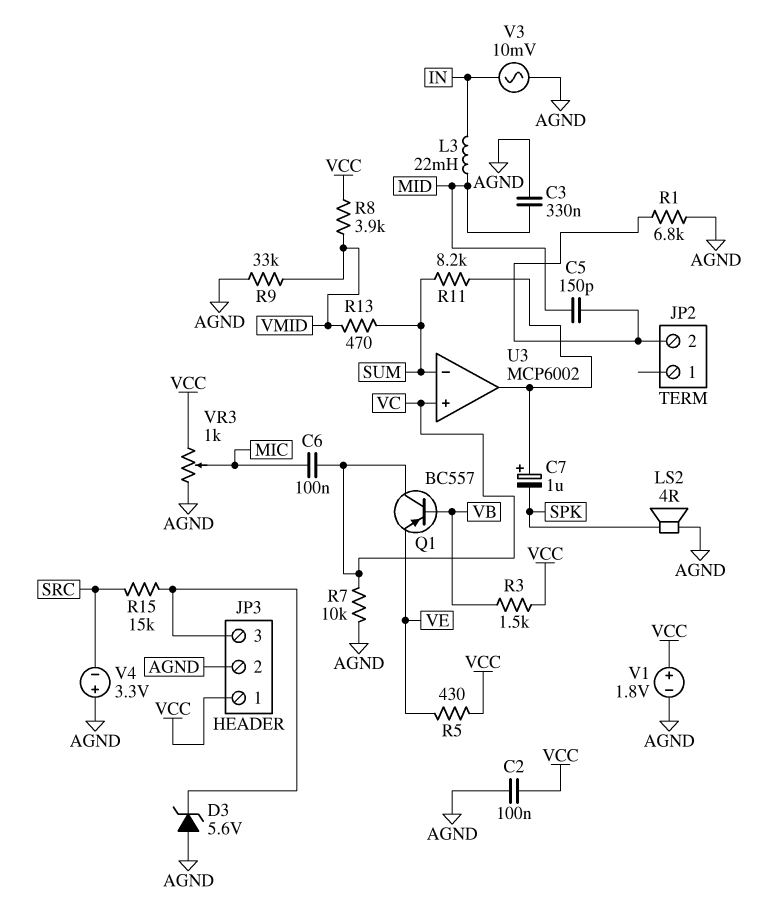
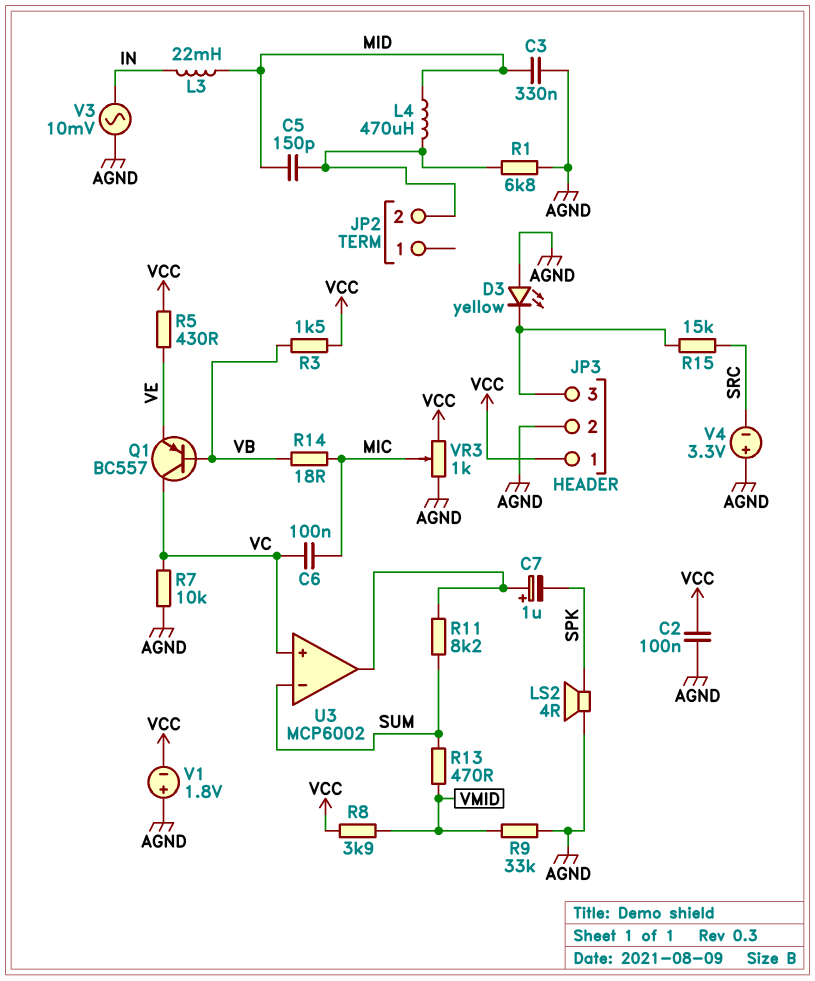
D3: zener 5.6V (A AGND, K JP3/3) -> LED yellow (A AGND, K JP3/3)
L4: none -> 470uH (JP2/2, MID)
R14: none -> 18 (MIC, VB)
V1: 1.8V (plus VCC, minus AGND) -> 1.8V (plus AGND, minus VCC)

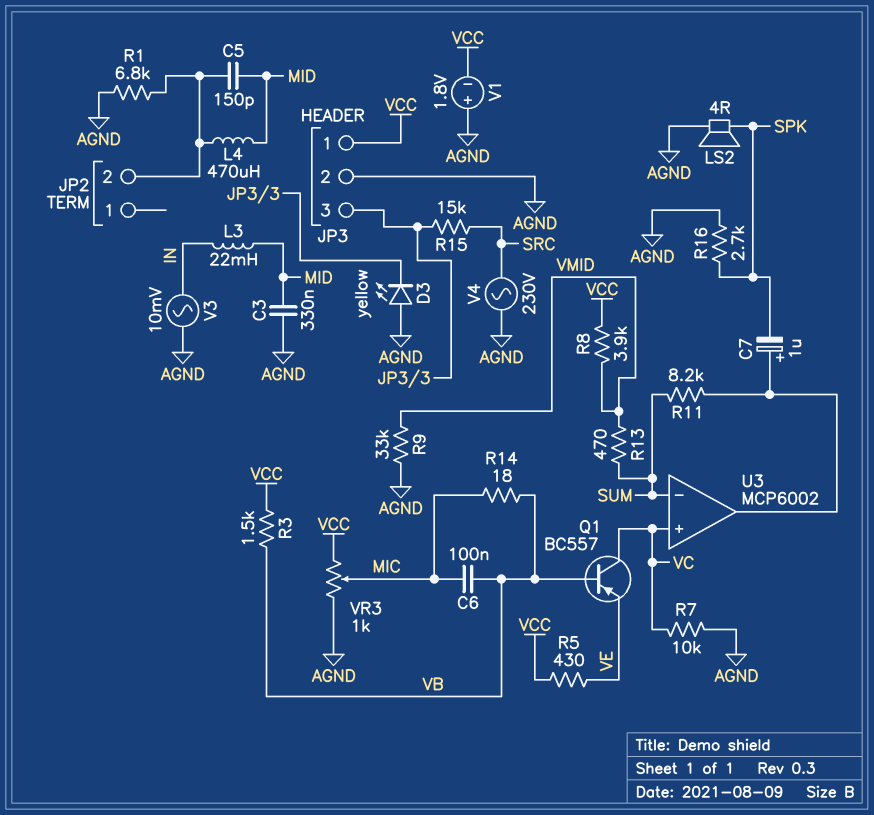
C2: 100nF (AGND, VCC) -> none
C6: 100nF (MIC, VC) -> 100nF (MIC, VB)
R16: none -> 2.7k (AGND, SPK)
V4: 3.3V (plus AGND, minus SRC) -> AC 230V (AGND, SRC)

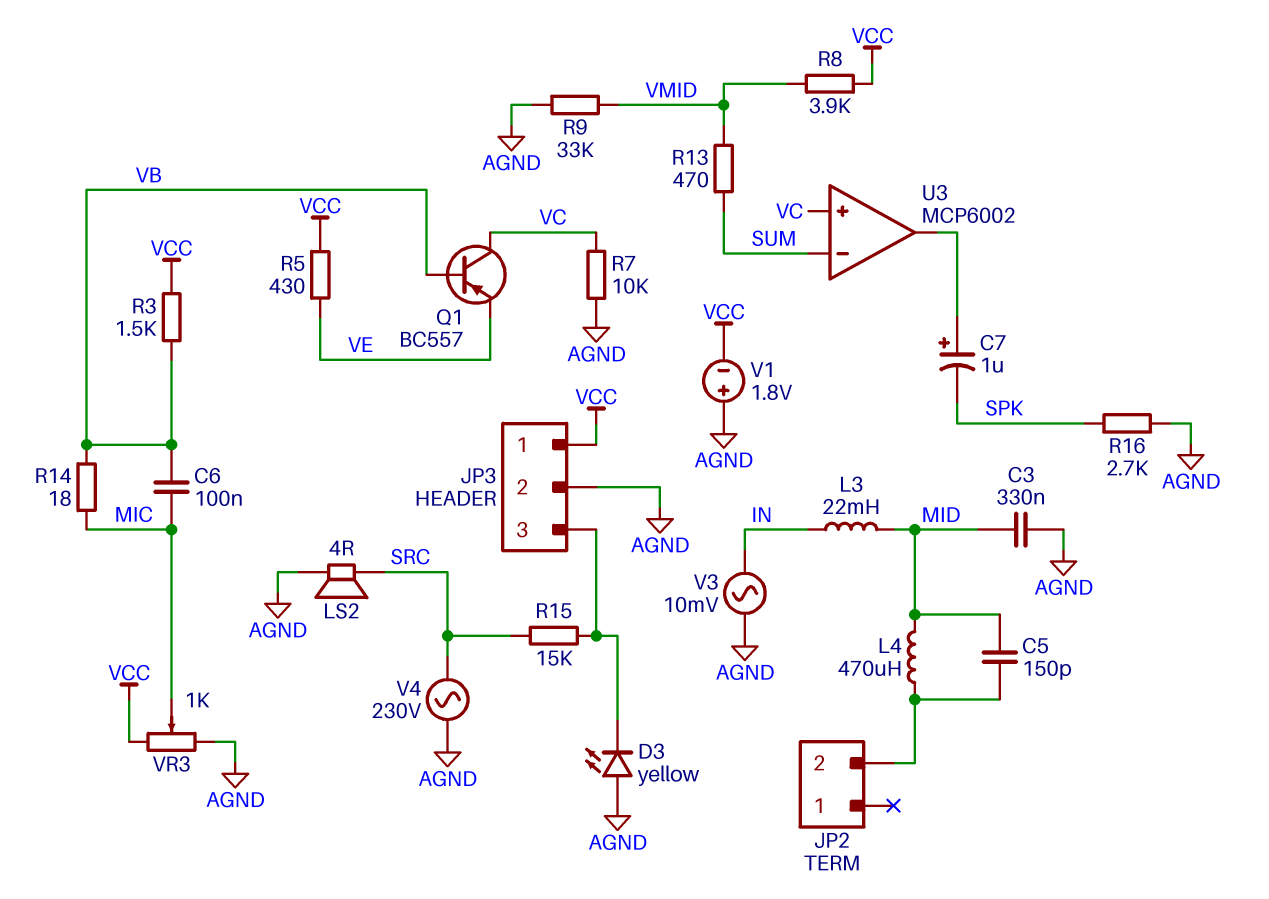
LS2: speaker 4R (AGND, SPK) -> speaker 4R (AGND, SRC)
R1: 6.8k (AGND, JP2/2) -> none
R11: 8.2k (SUM, U3/out) -> none

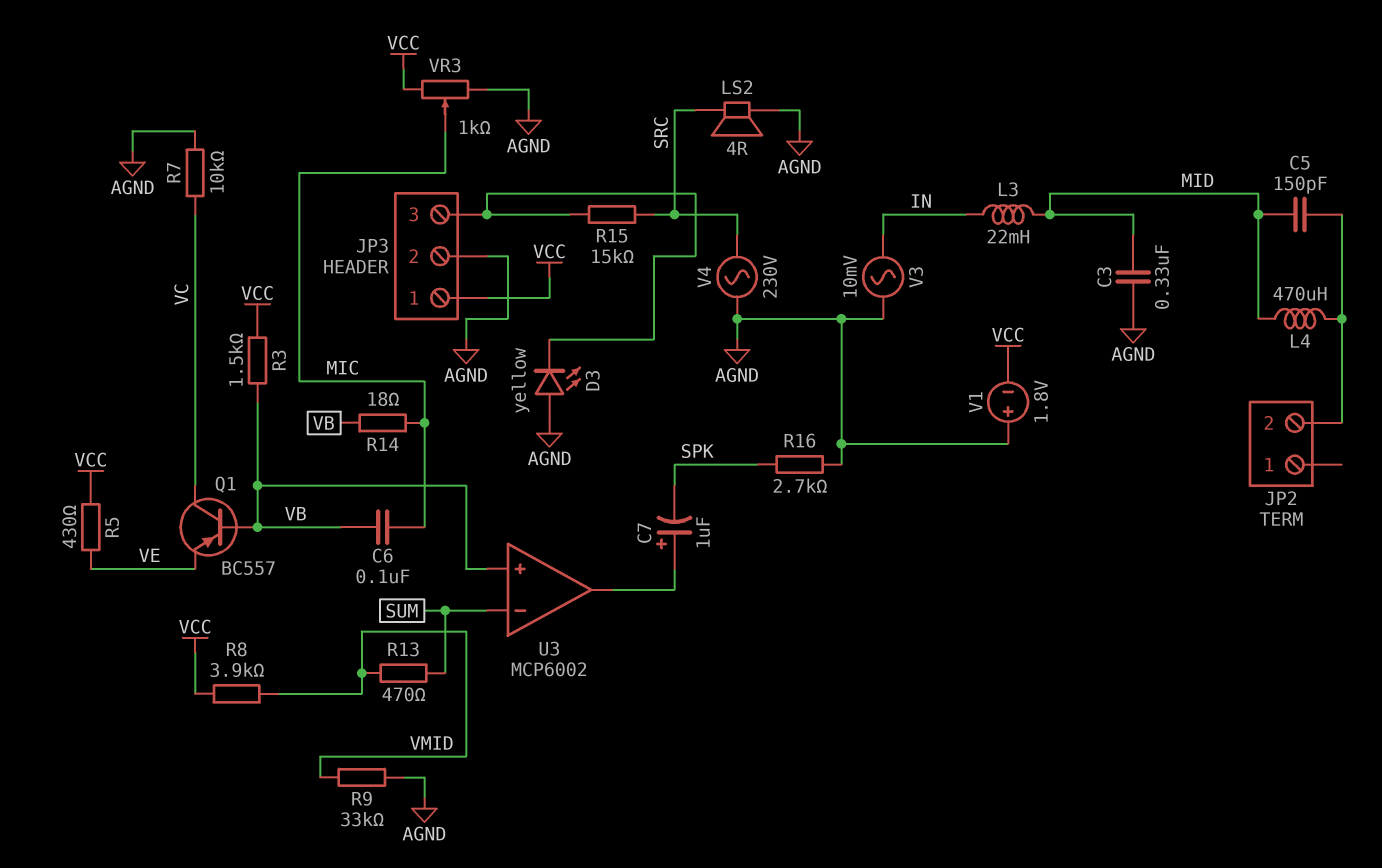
U3 pin in+: VC -> VB

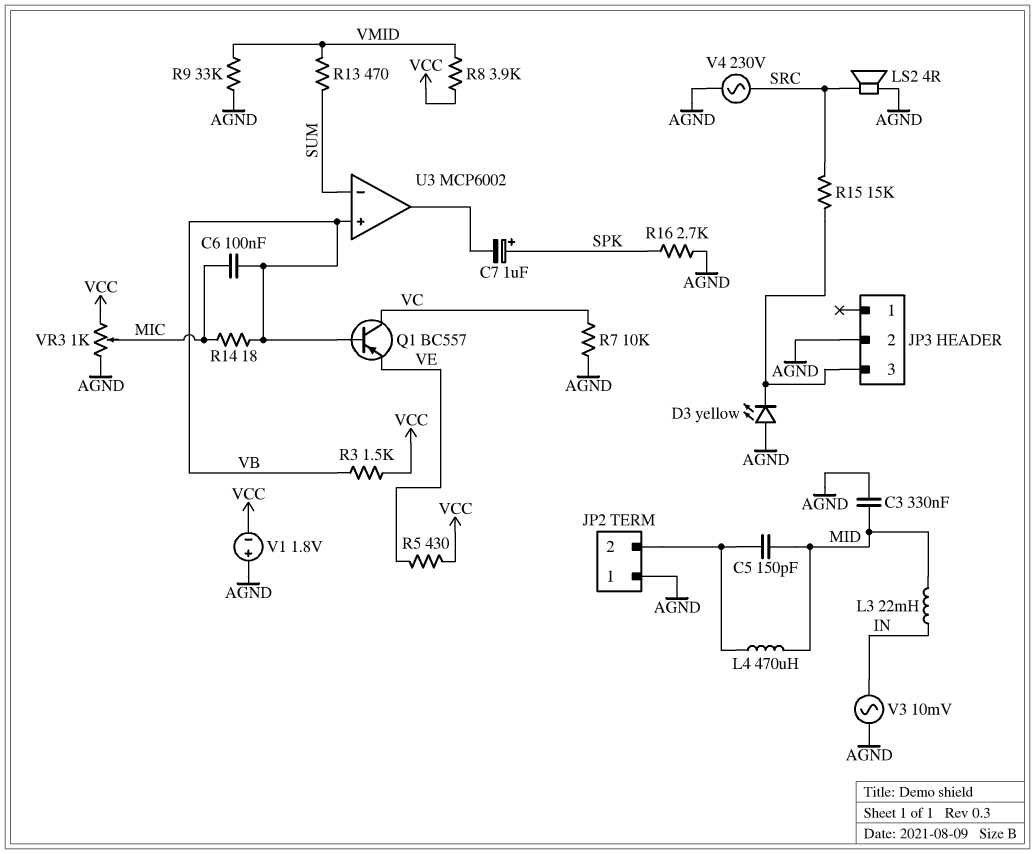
C7: 1uF (plus U3/out, minus SPK) -> 1uF (plus SPK, minus U3/out)
JP2 pin 1: none -> AGND
JP3 pin 1: VCC -> none

